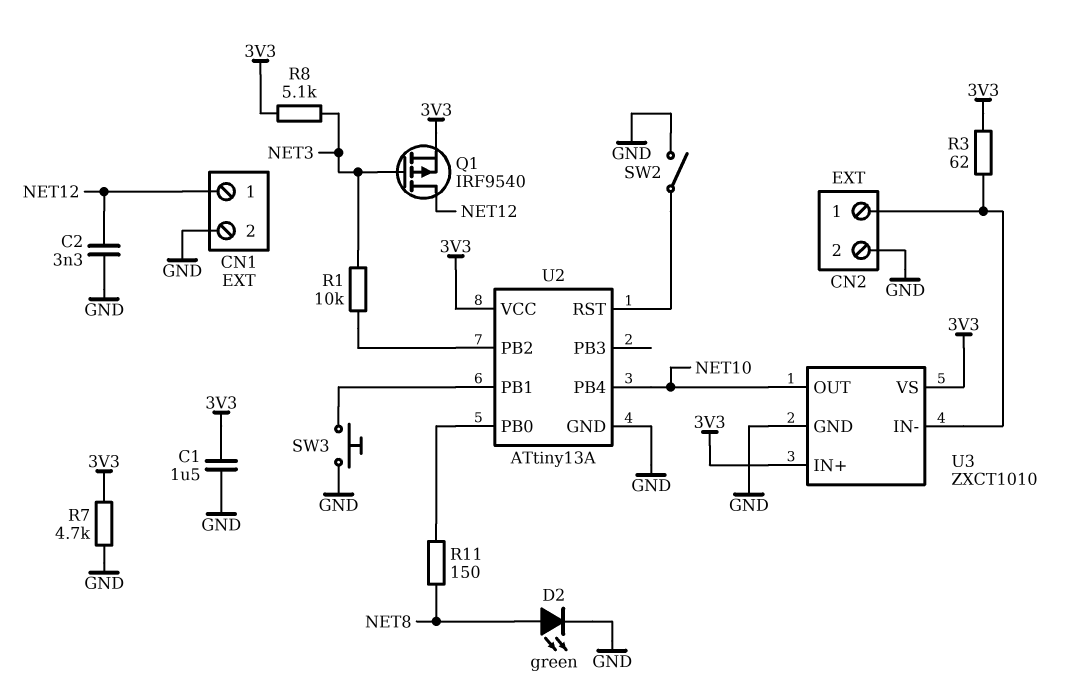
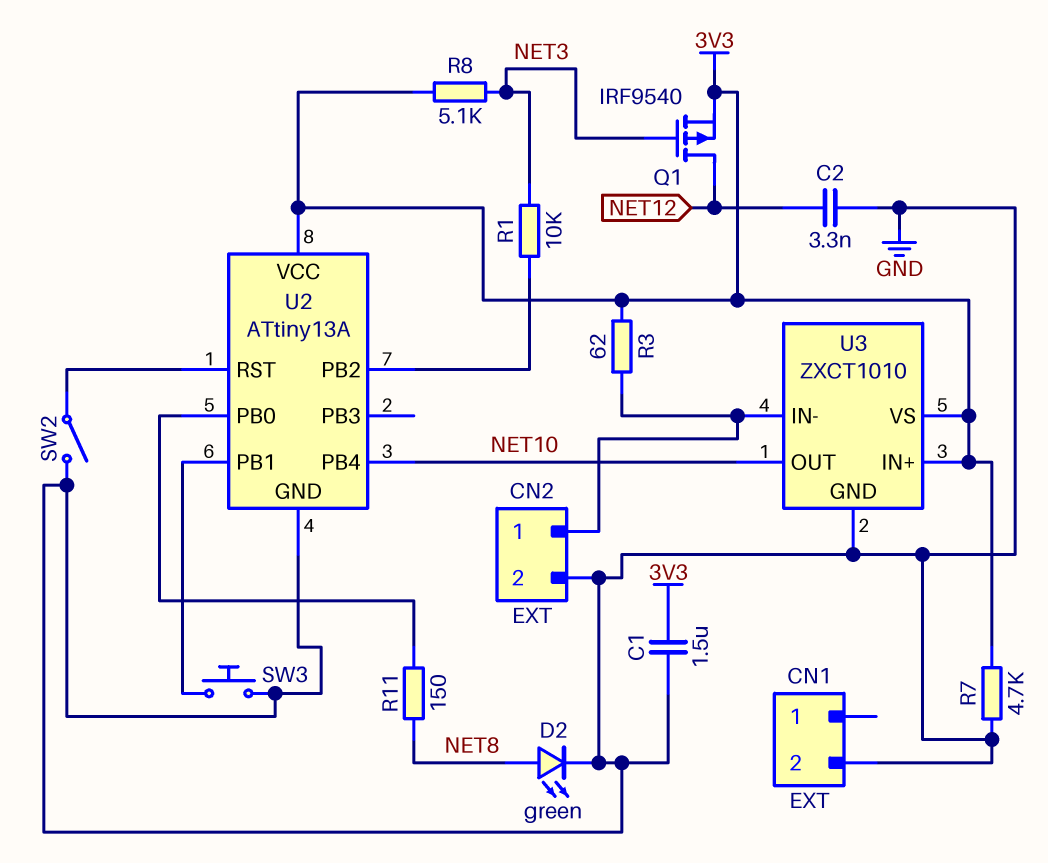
CN1 pin 1: NET12 -> none

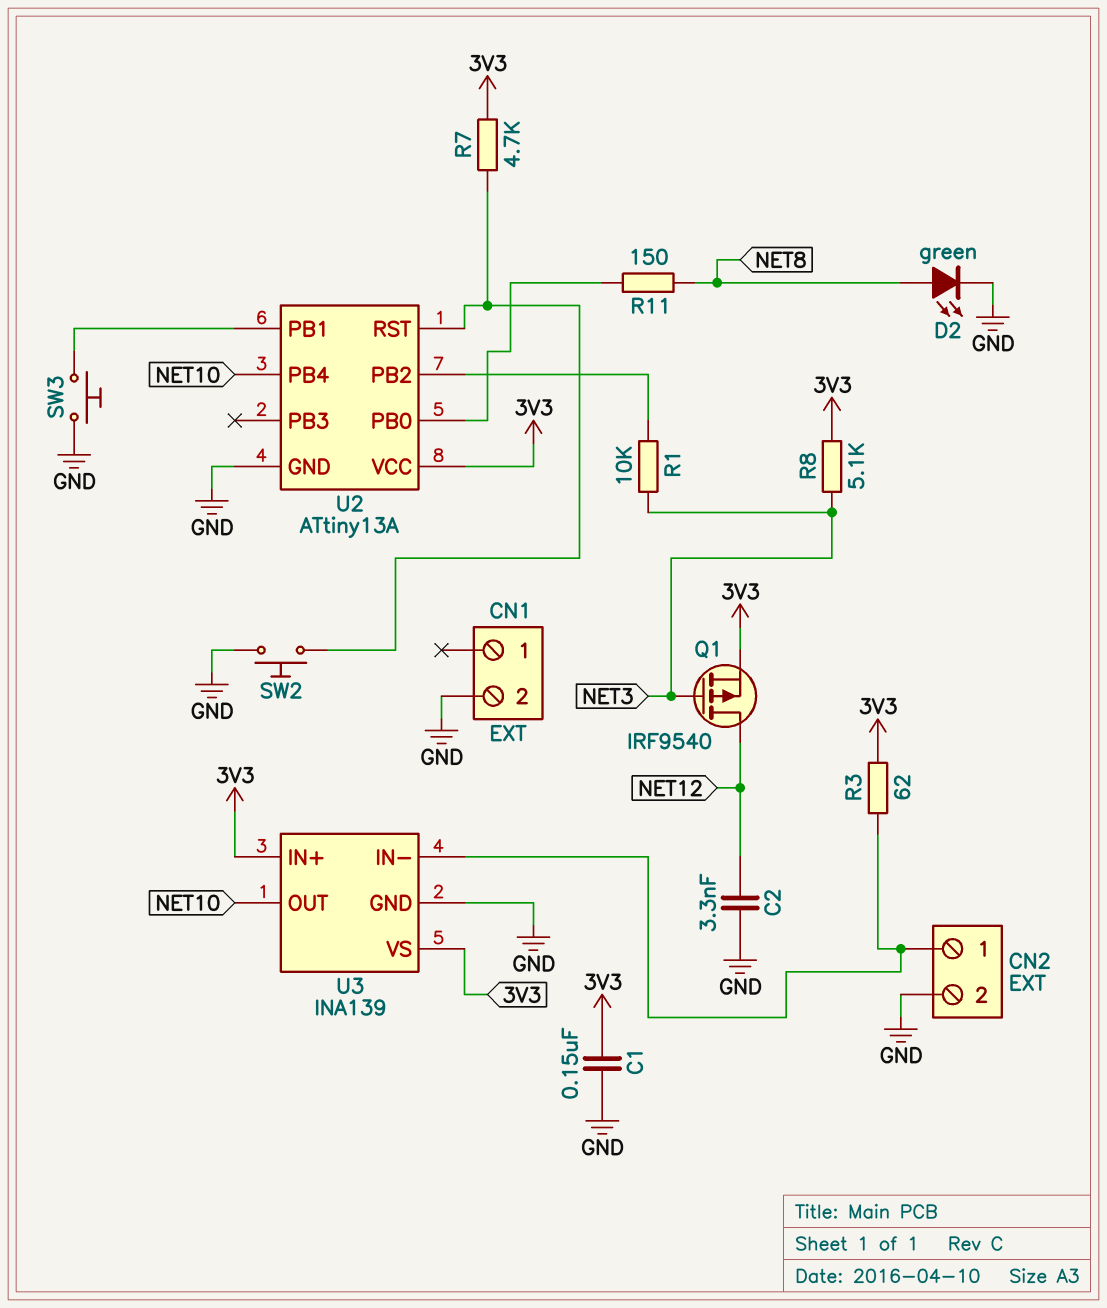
C1: 1.5uF (3V3, GND) -> 150nF (3V3, GND)
R7: 4.7k (3V3, GND) -> 4.7k (3V3, U2/RST)
SW2: switch (GND, U2/RST) -> button (GND, U2/RST)
U3: ZXCT1010 -> INA139

